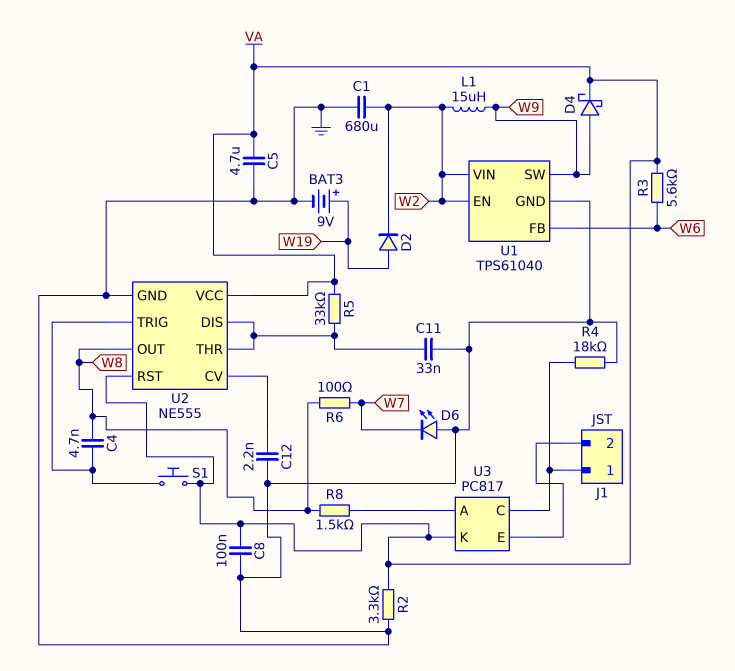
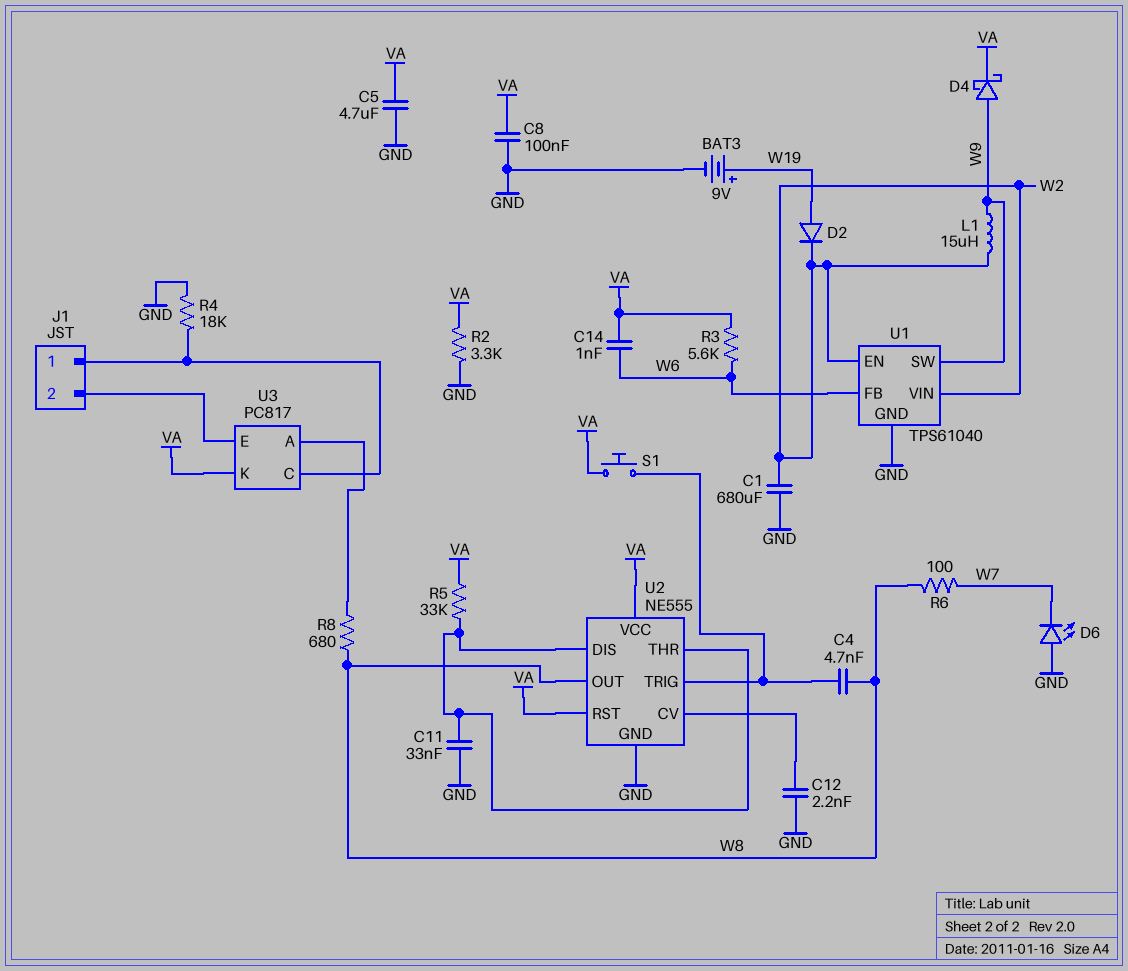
C14: none -> 1nF (VA, W6)
R8: 1.5k (U3/A, W8) -> 680 (U3/A, W8)

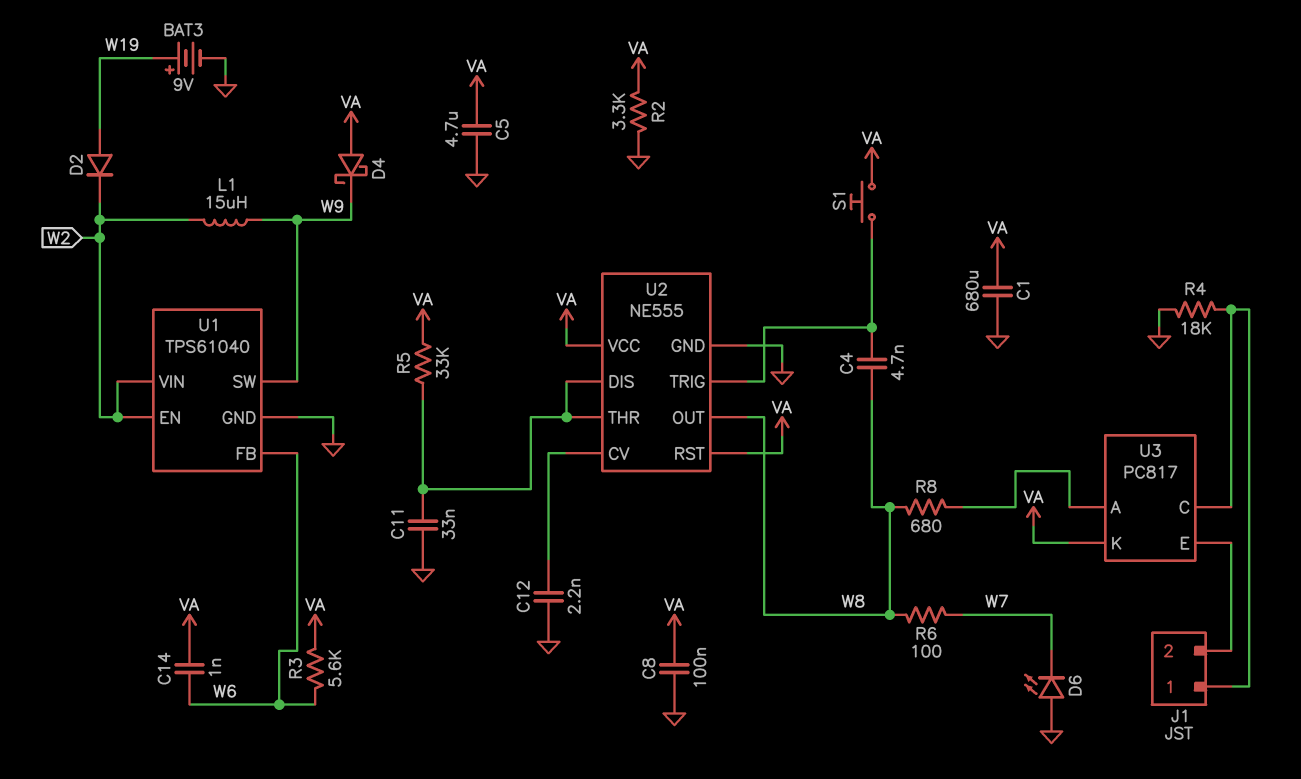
C1: 680uF (GND, W2) -> 680uF (GND, VA)
D4: schottky (A W9, K VA) -> schottky (A VA, K W9)

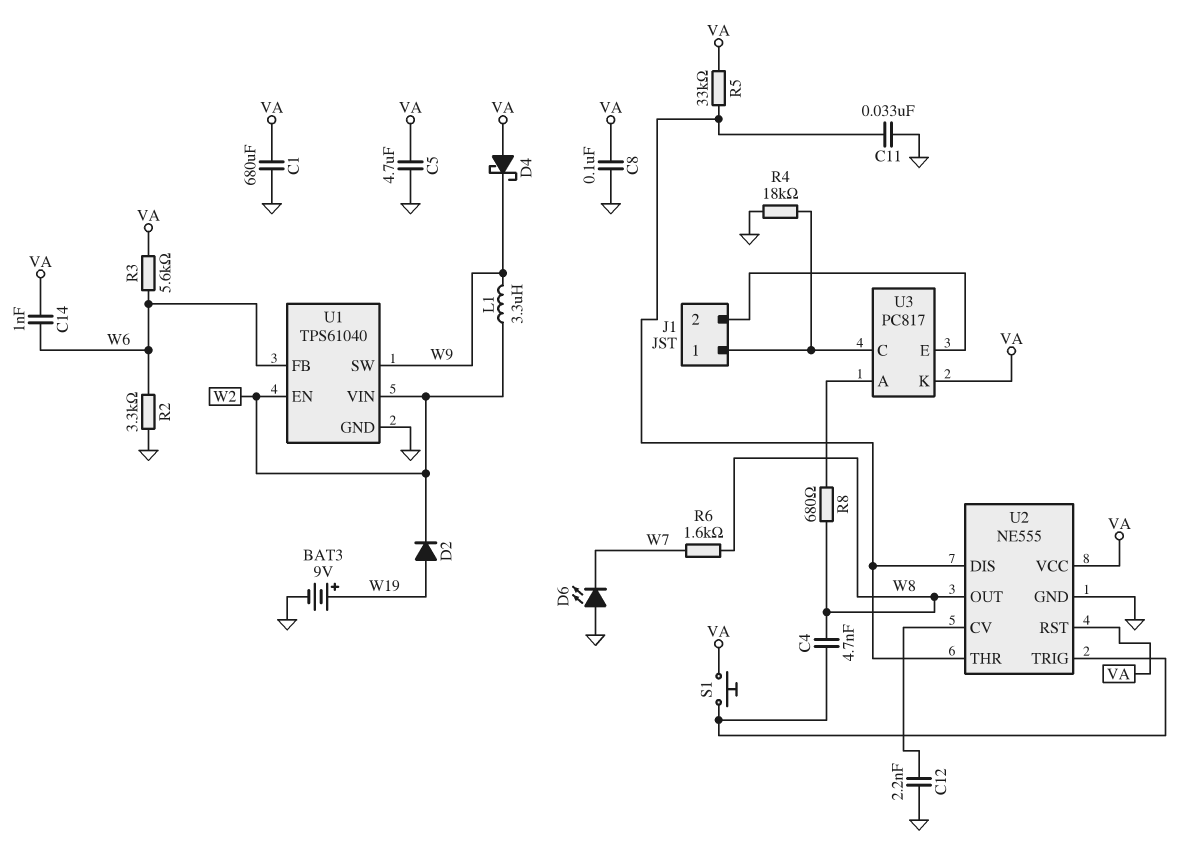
L1: 15uH (W2, W9) -> 3.3uH (W2, W9)
R2: 3.3k (GND, VA) -> 3.3k (GND, W6)
R6: 100 (W7, W8) -> 1.6k (W7, W8)

